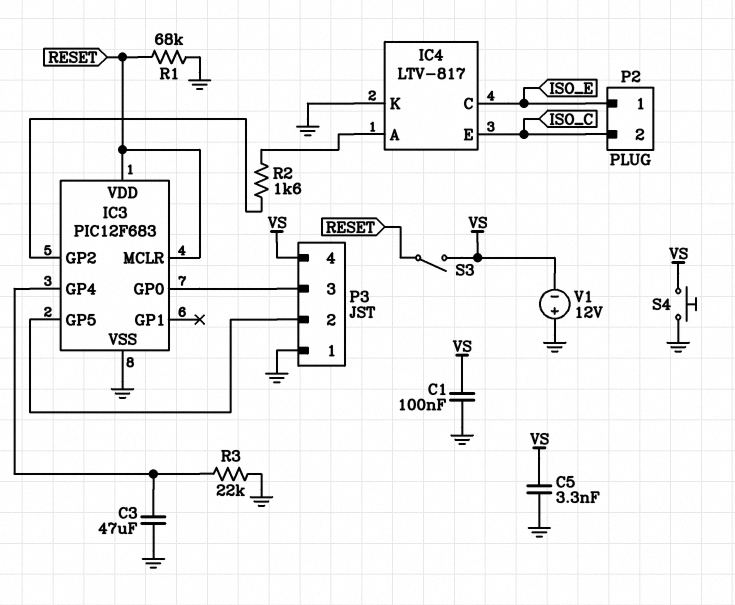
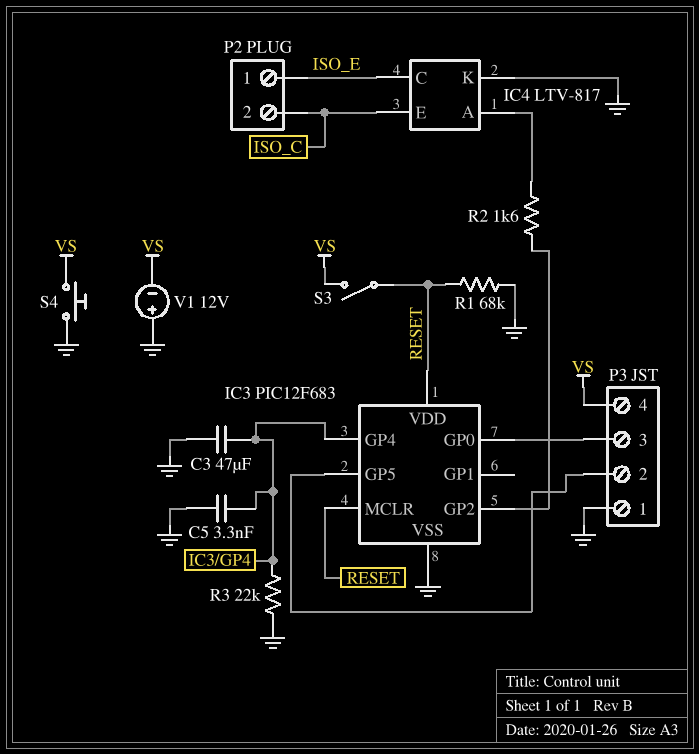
C1: 100nF (GND, VS) -> none
C5: 3.3nF (GND, VS) -> 3.3nF (GND, IC3/GP4)

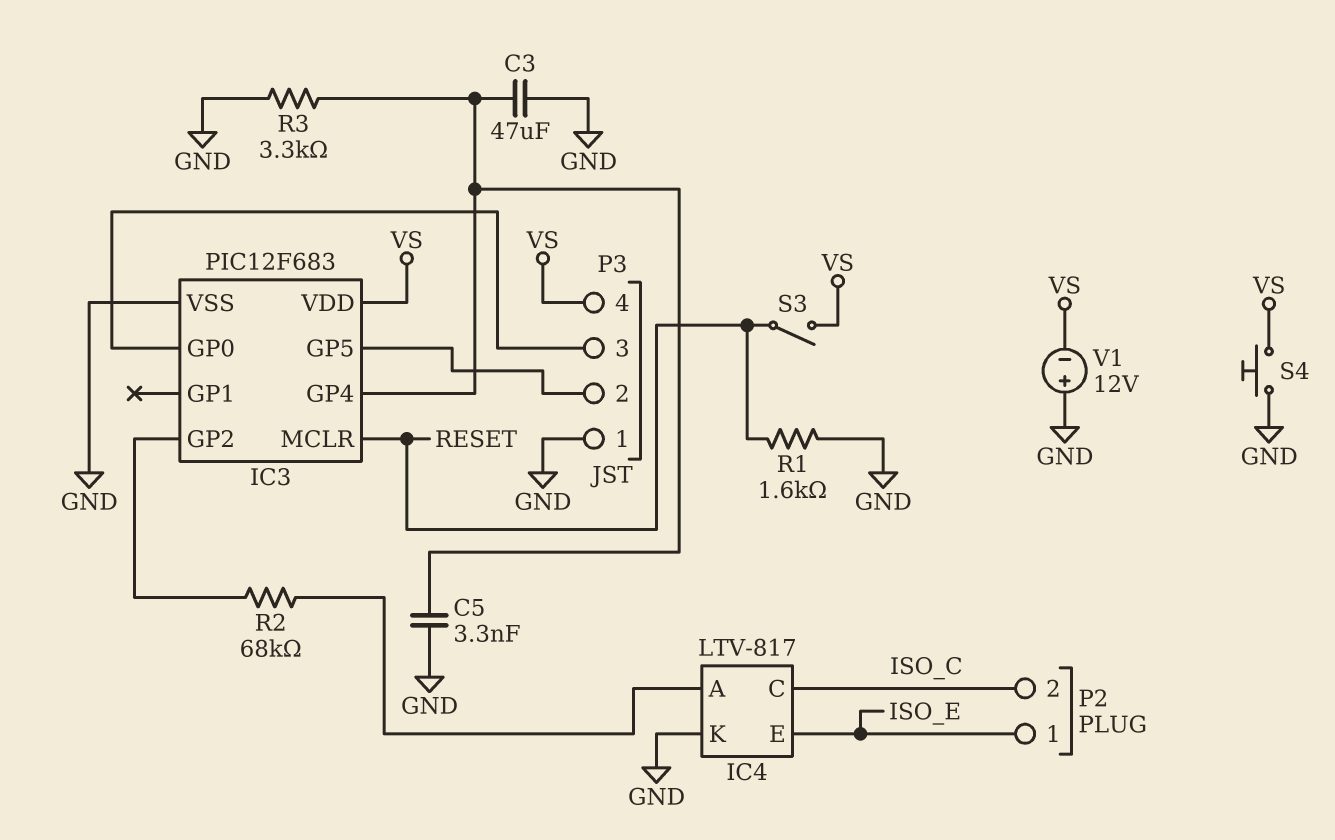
IC3 pin VDD: RESET -> VS
IC4 pin C: ISO_E -> ISO_C
IC4 pin E: ISO_C -> ISO_E
R1: 68k (GND, RESET) -> 1.6k (GND, RESET)
R2: 1.6k (IC3/GP2, IC4/A) -> 68k (IC3/GP2, IC4/A)
R3: 22k (GND, IC3/GP4) -> 3.3k (GND, IC3/GP4)

